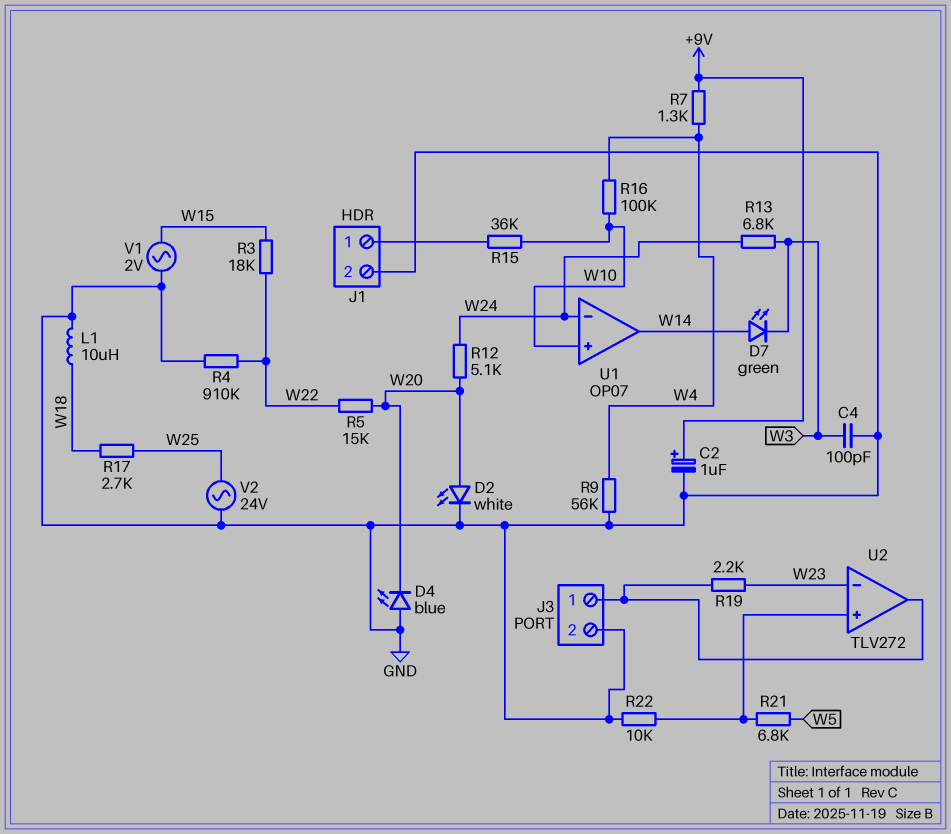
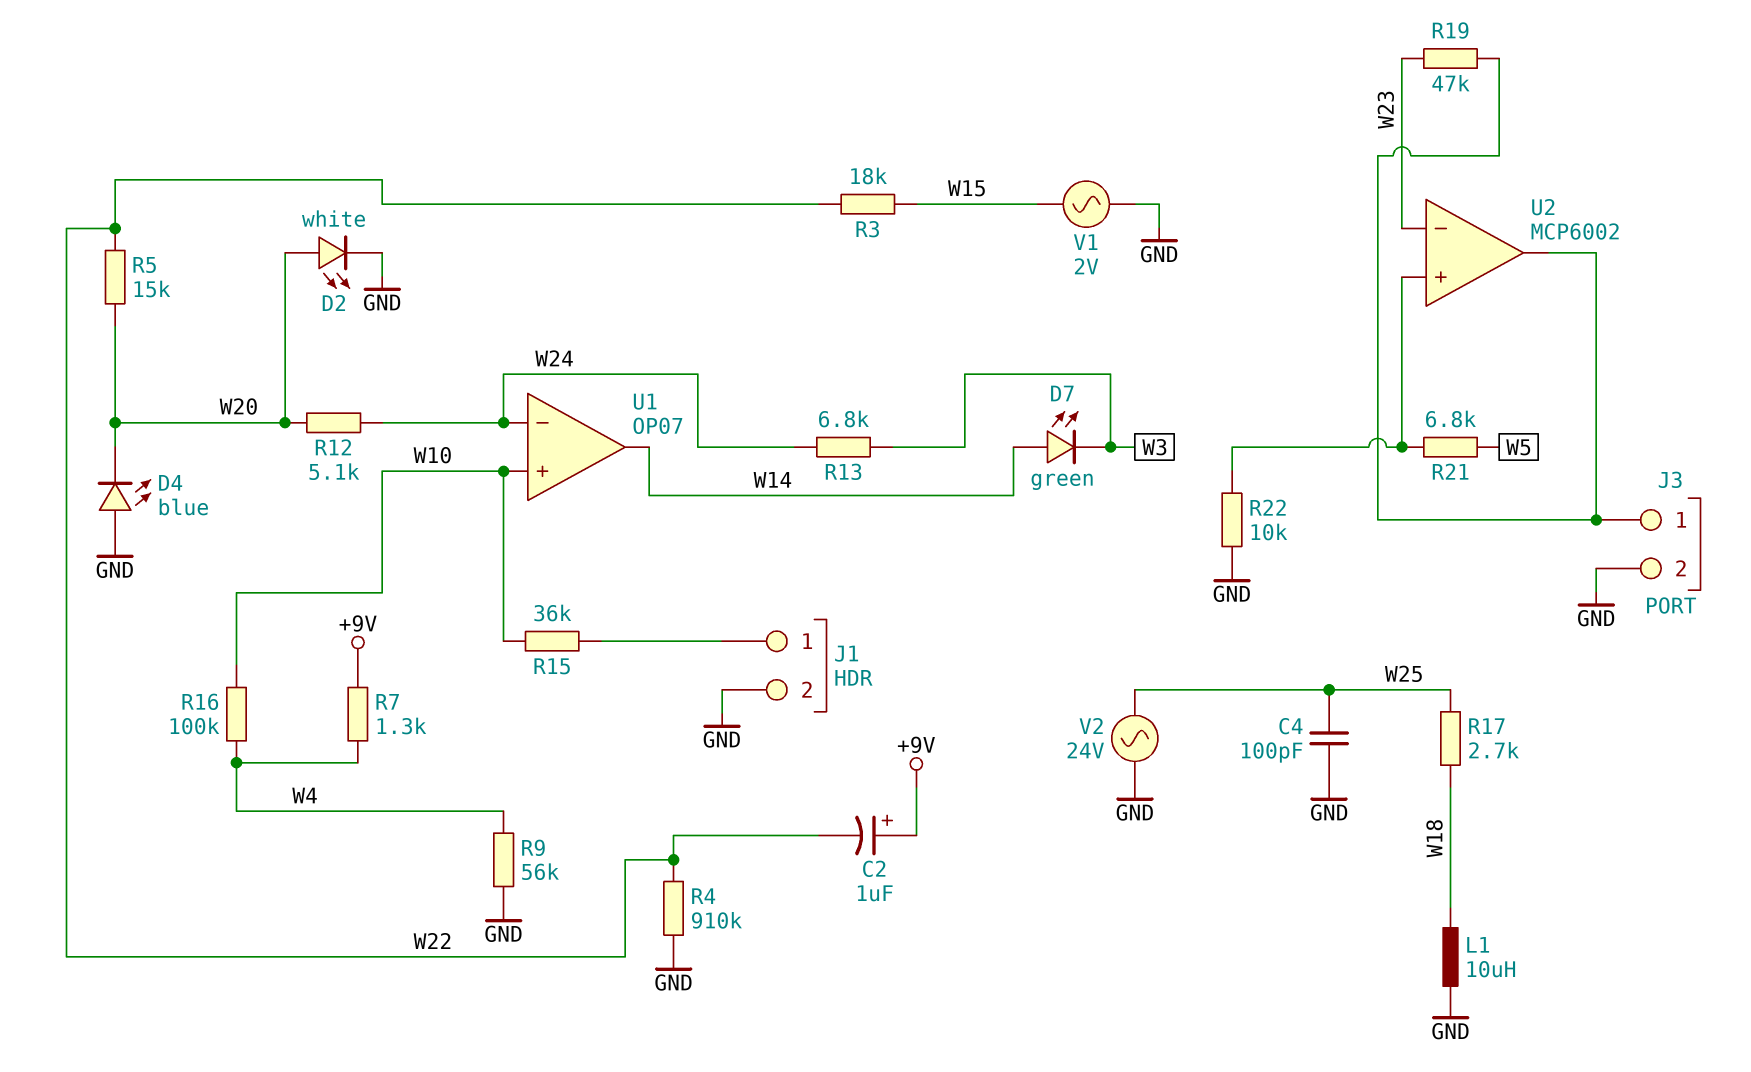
C2: 1uF (plus +9V, minus GND) -> 1uF (plus +9V, minus W22)
C4: 100pF (GND, W3) -> 100pF (GND, W25)
R19: 2.2k (J3/1, W23) -> 47k (J3/1, W23)
U2: TLV272 -> MCP6002

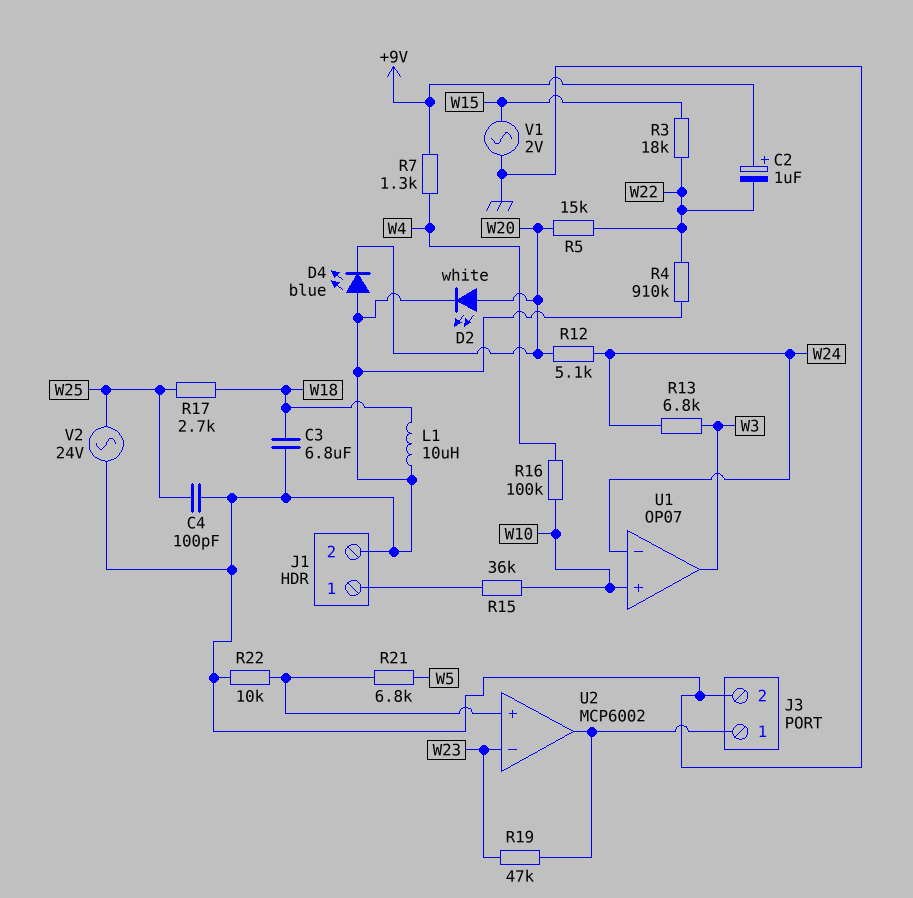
C3: none -> 6.8uF (GND, W18)
D7: LED green (A W14, K W3) -> none
R9: 56k (GND, W4) -> none
U1 pin out: W14 -> W3

